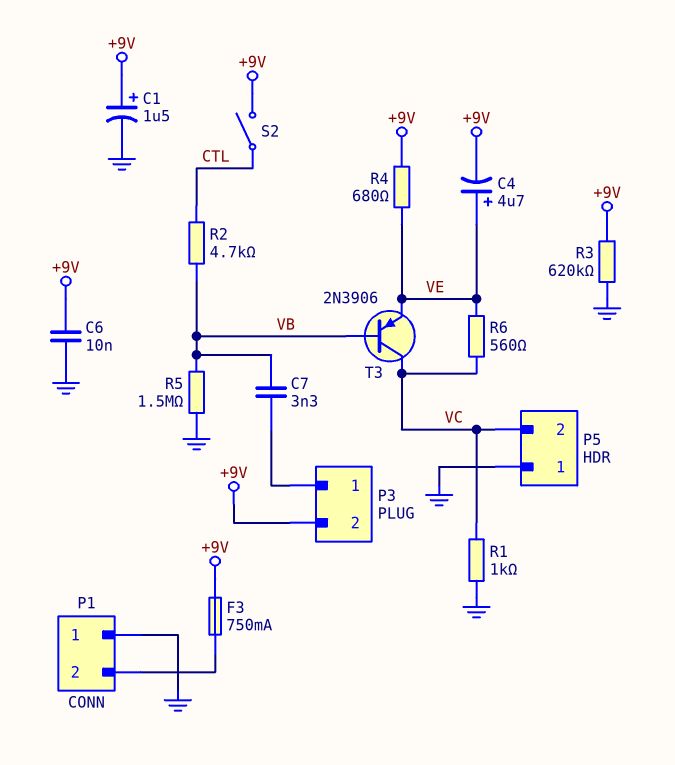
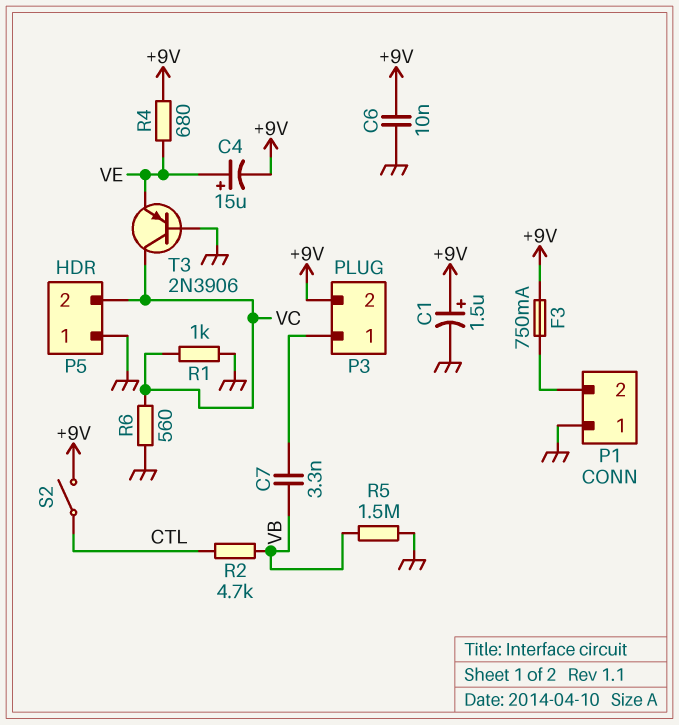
C4: 4.7uF (plus VE, minus +9V) -> 15uF (plus VE, minus +9V)
R3: 620k (+9V, GND) -> none
R6: 560 (VC, VE) -> 560 (GND, VC)
T3: PNP 2N3906 (B VB, C VC, E VE) -> PNP 2N3906 (B GND, C VC, E VE)

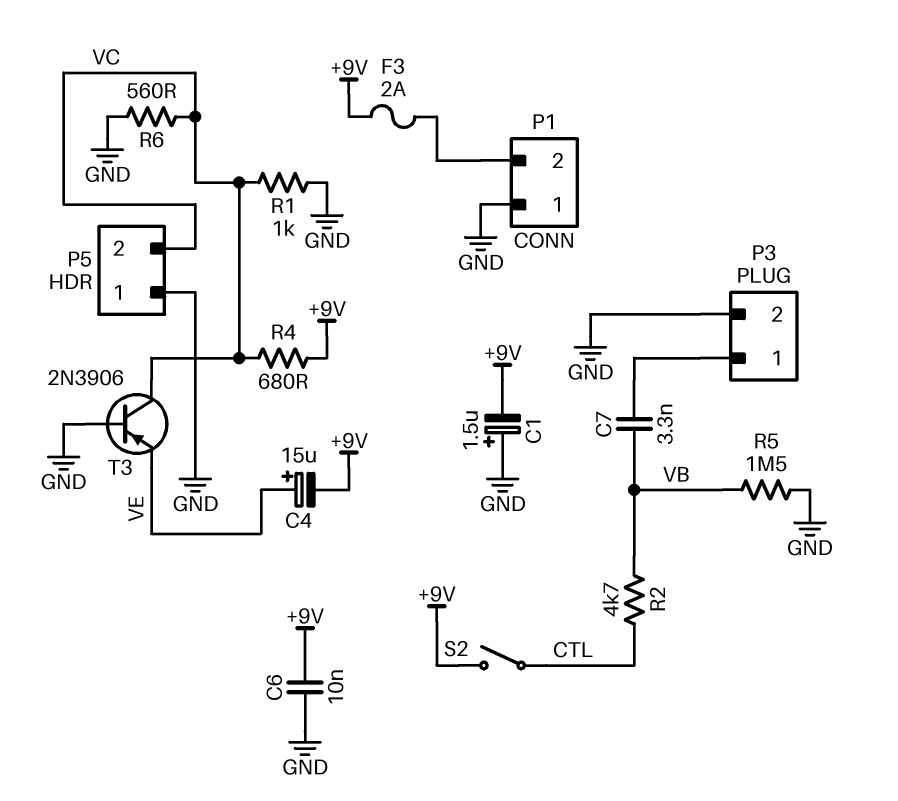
C1: 1.5uF (plus +9V, minus GND) -> 1.5uF (plus GND, minus +9V)
F3: 750mA (+9V, P1/2) -> 2A (+9V, P1/2)
P3 pin 2: +9V -> GND
R4: 680 (+9V, VE) -> 680 (+9V, VC)

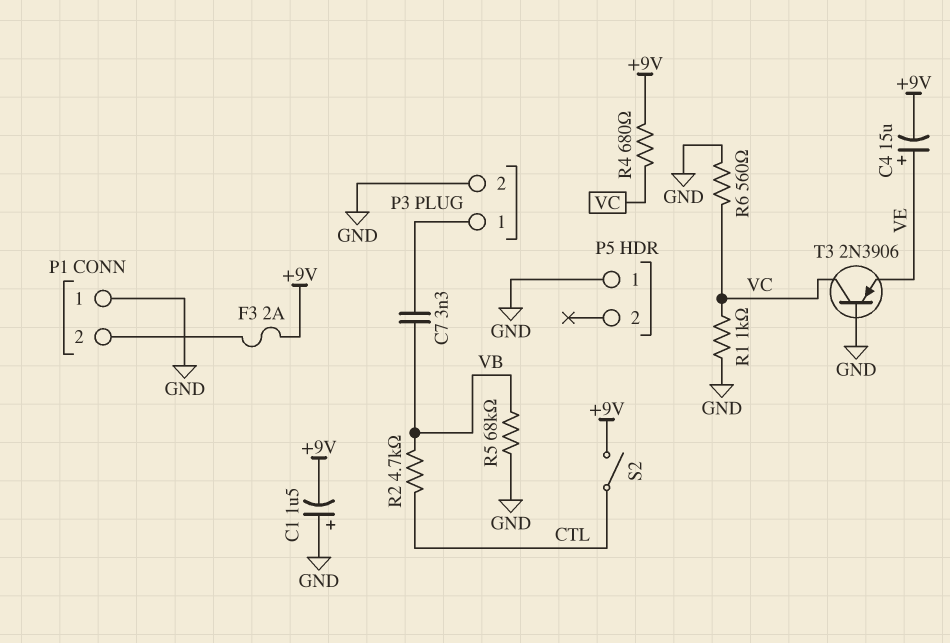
C6: 10nF (+9V, GND) -> none
P5 pin 2: VC -> none
R5: 1.5M (GND, VB) -> 68k (GND, VB)

